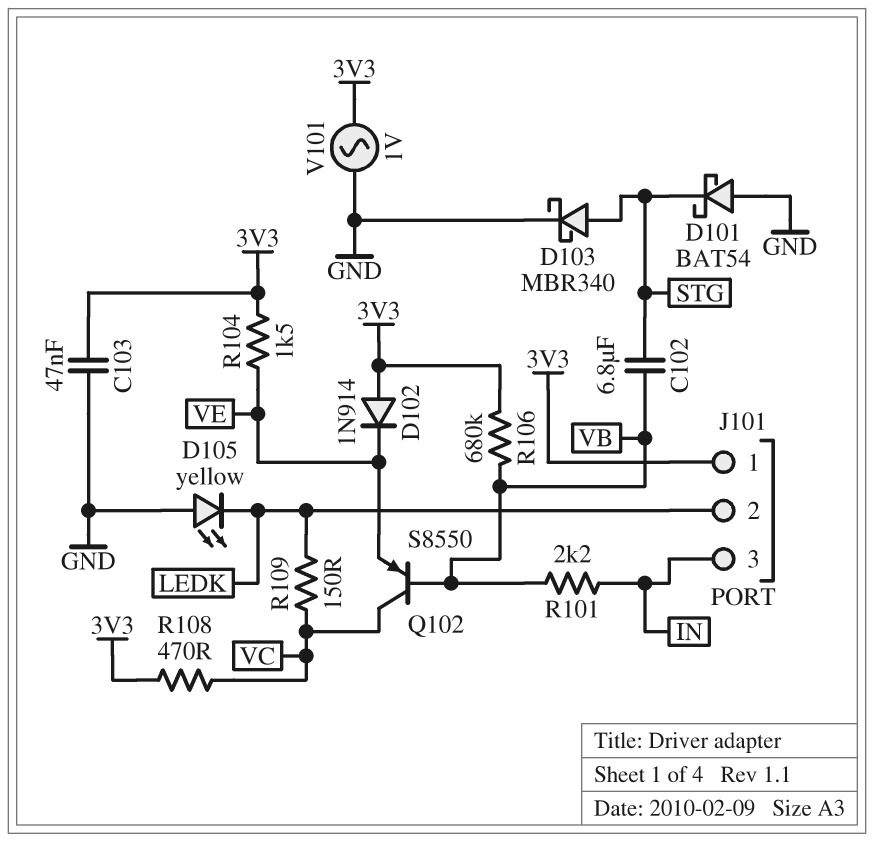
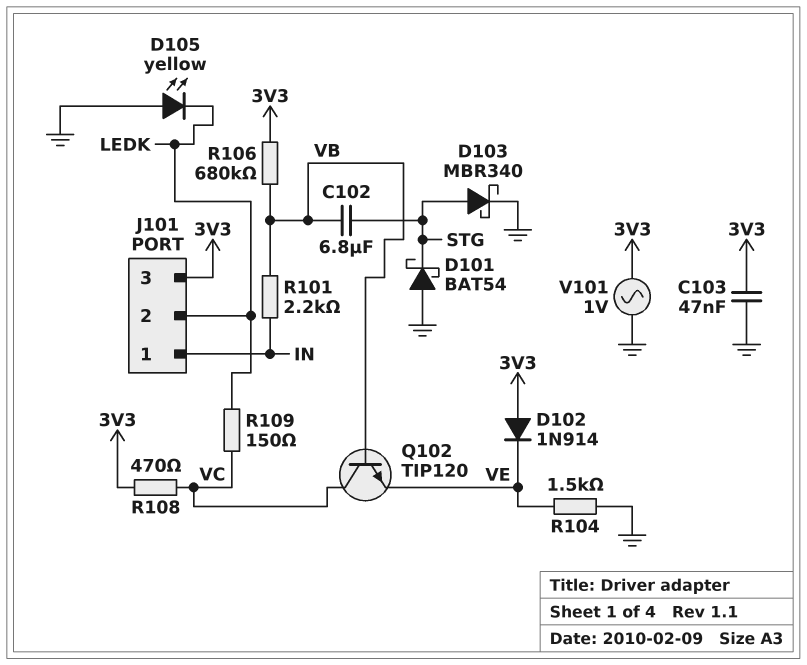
J101 pin 1: 3V3 -> IN
J101 pin 3: IN -> 3V3
Q102: PNP S8550 (B VB, C VC, E VE) -> NPN TIP120 (B VB, C VC, E VE)
R104: 1.5k (3V3, VE) -> 1.5k (GND, VE)

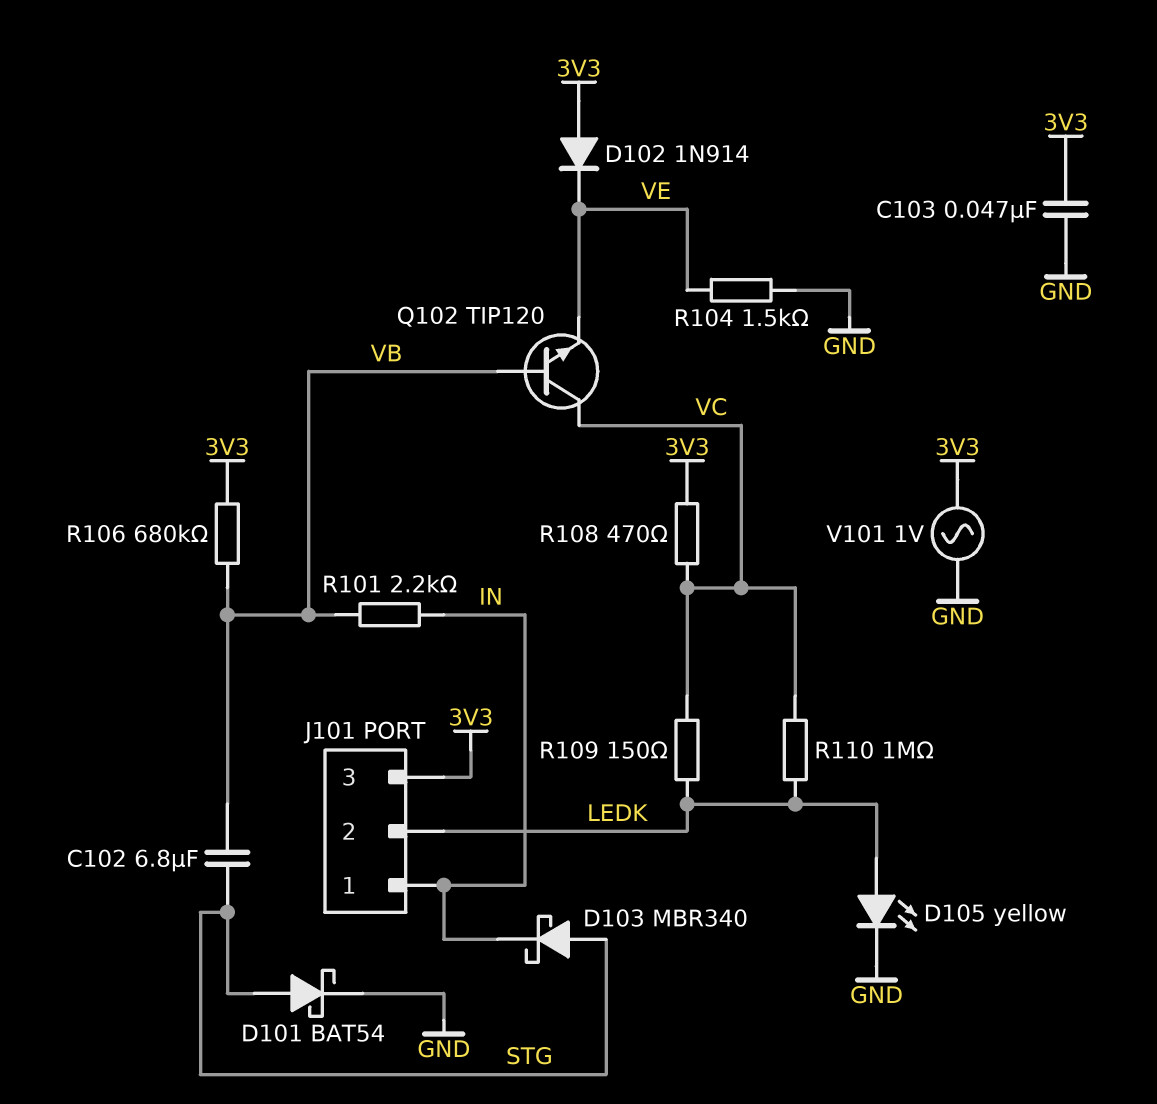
D101: schottky BAT54 (A GND, K STG) -> schottky BAT54 (A STG, K GND)
D103: schottky MBR340 (A STG, K GND) -> schottky MBR340 (A STG, K IN)
D105: LED yellow (A GND, K LEDK) -> LED yellow (A LEDK, K GND)
R110: none -> 1M (LEDK, VC)

